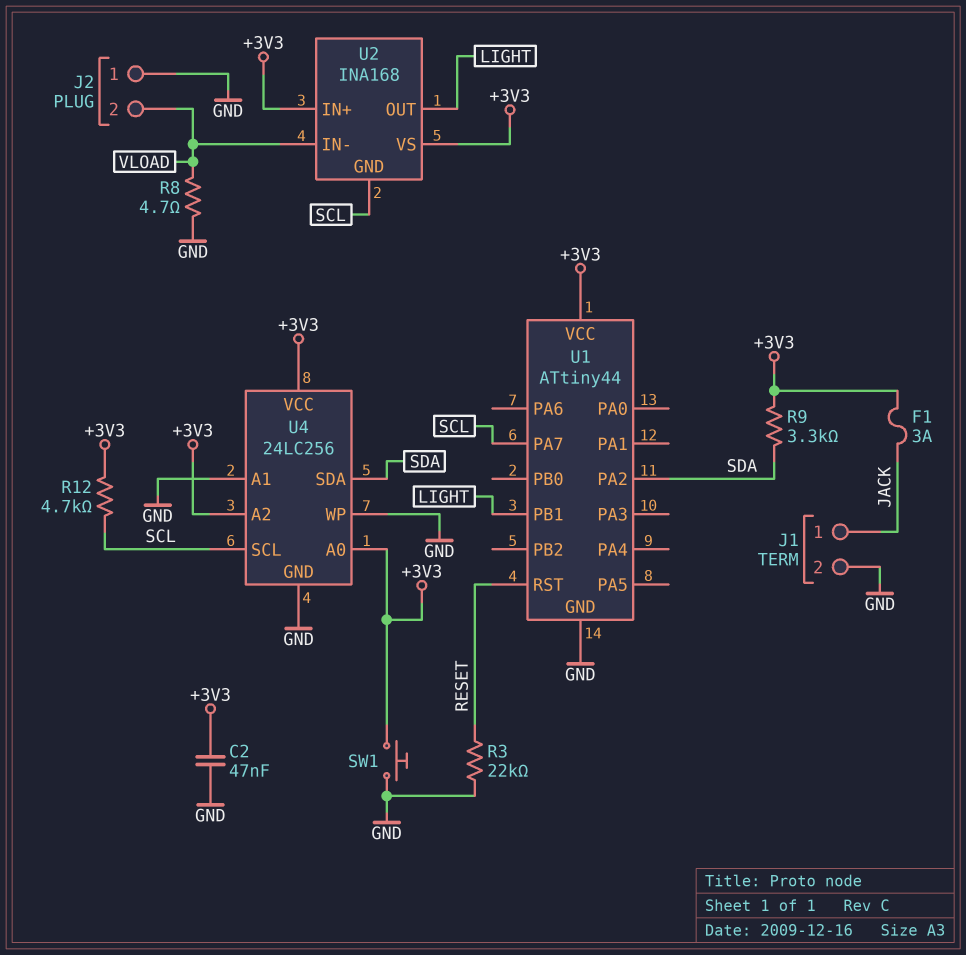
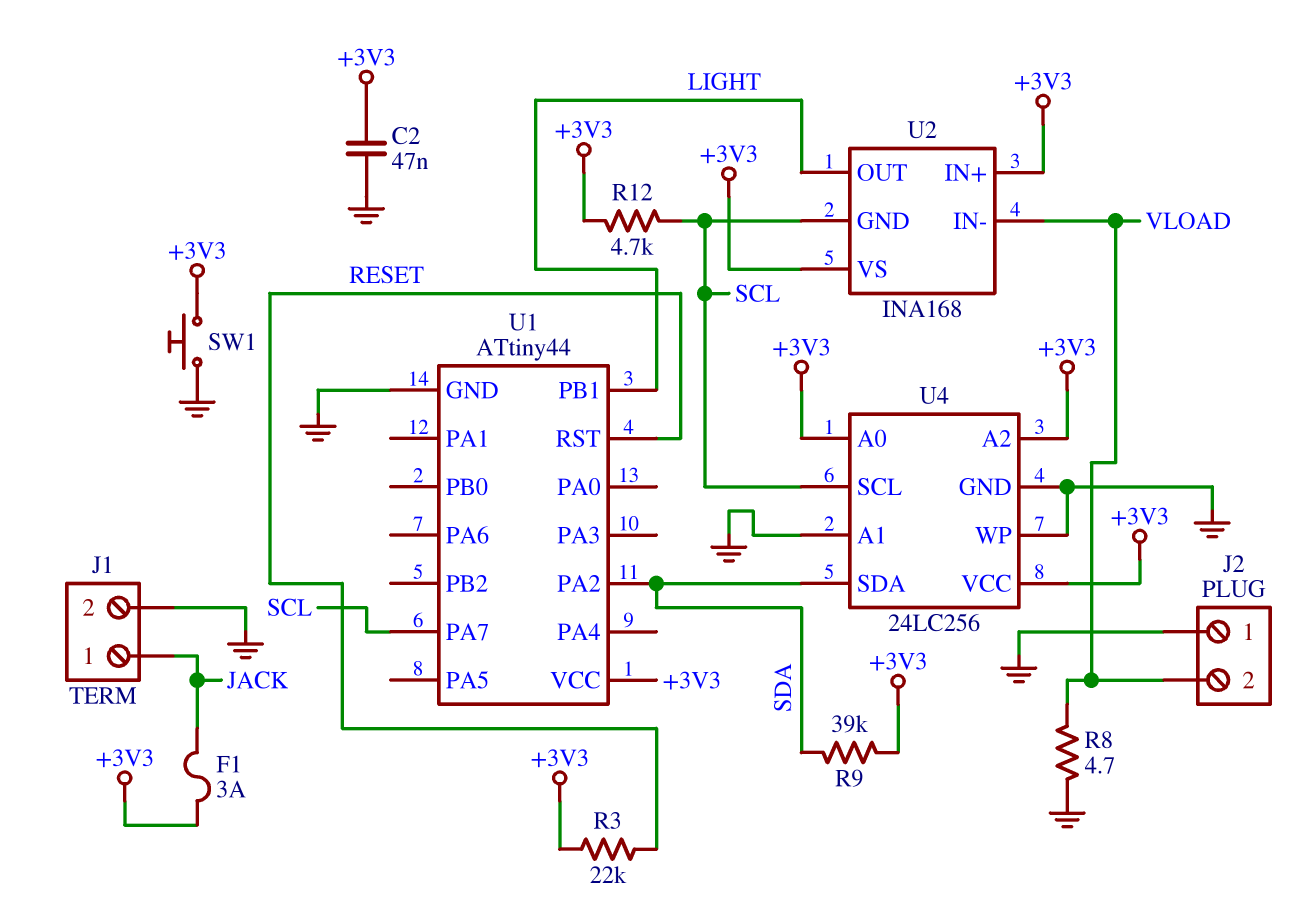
R3: 22k (GND, RESET) -> 22k (+3V3, RESET)
R9: 3.3k (+3V3, SDA) -> 39k (+3V3, SDA)

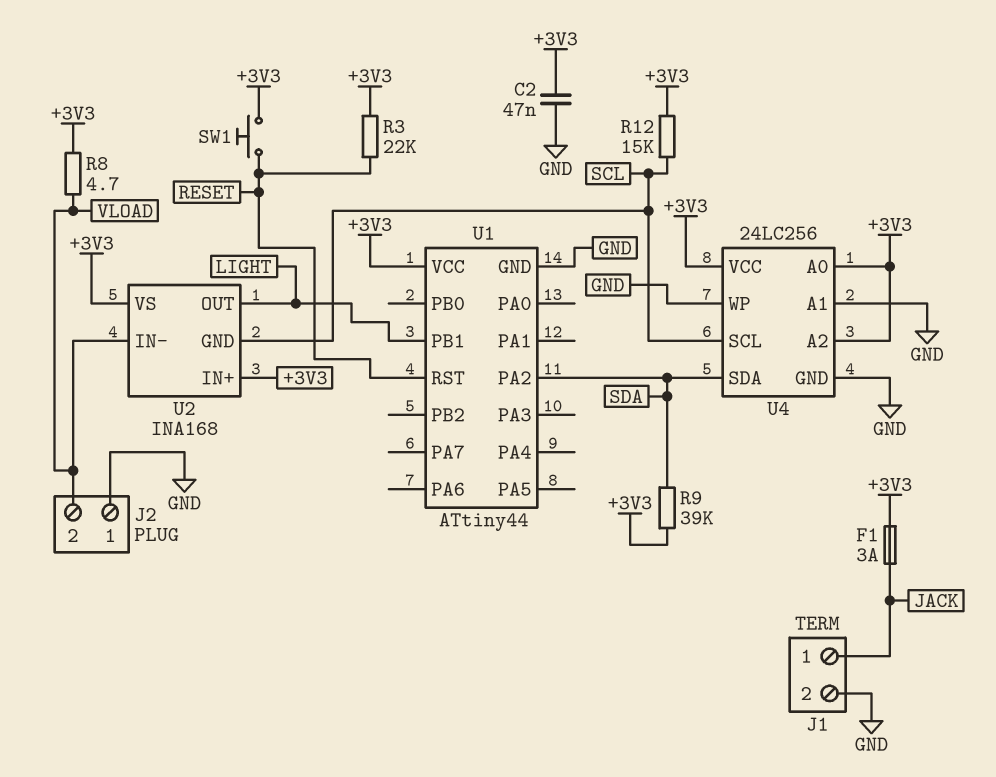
R8: 4.7 (GND, VLOAD) -> 4.7 (+3V3, VLOAD)
R12: 4.7k (+3V3, SCL) -> 15k (+3V3, SCL)
SW1: button (+3V3, GND) -> button (+3V3, RESET)
U1 pin PA7: SCL -> none

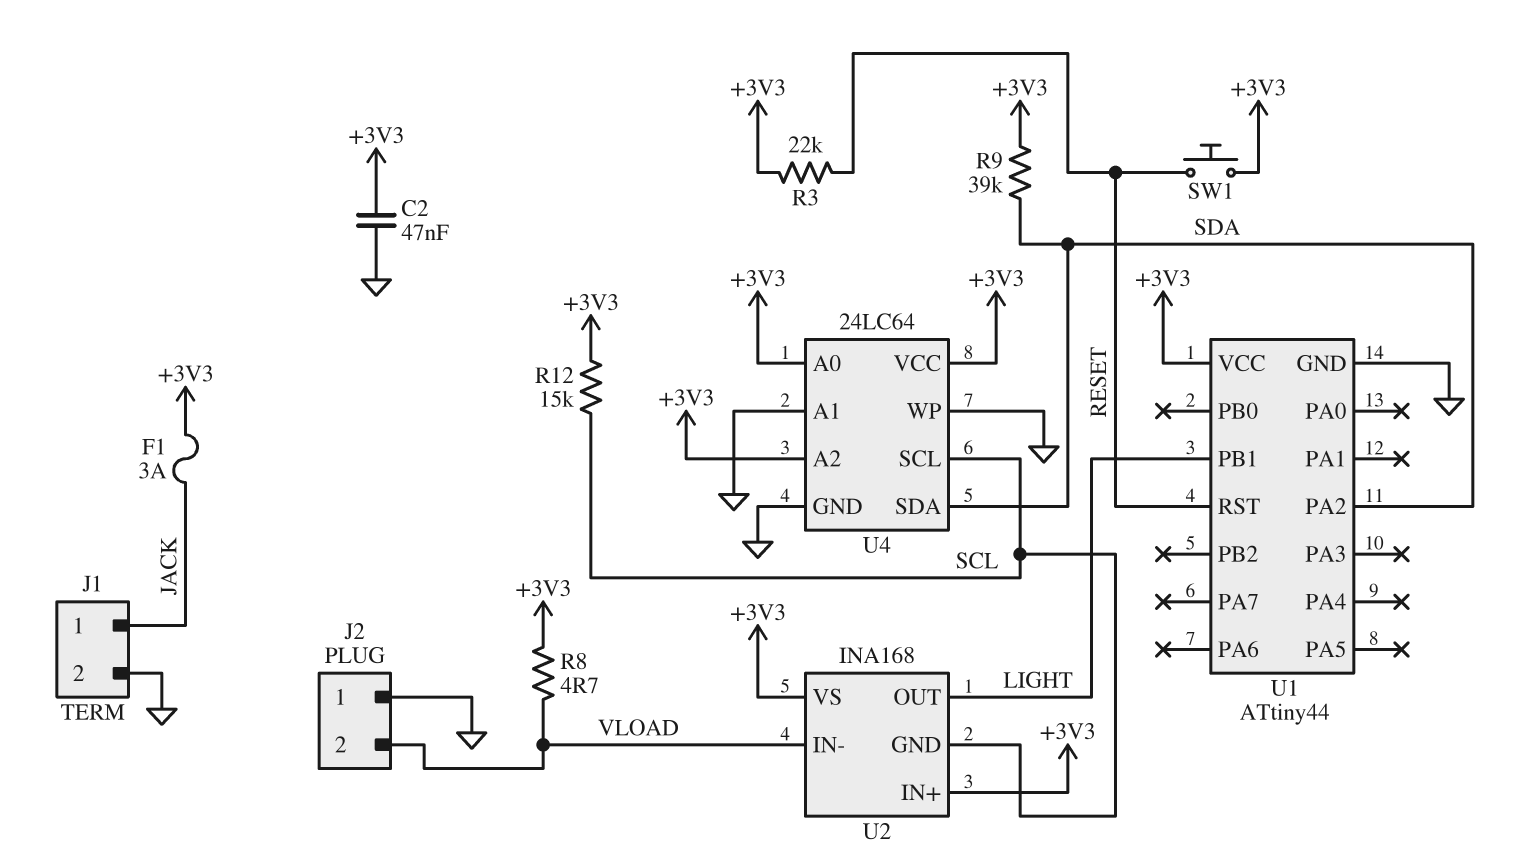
U4: 24LC256 -> 24LC64

